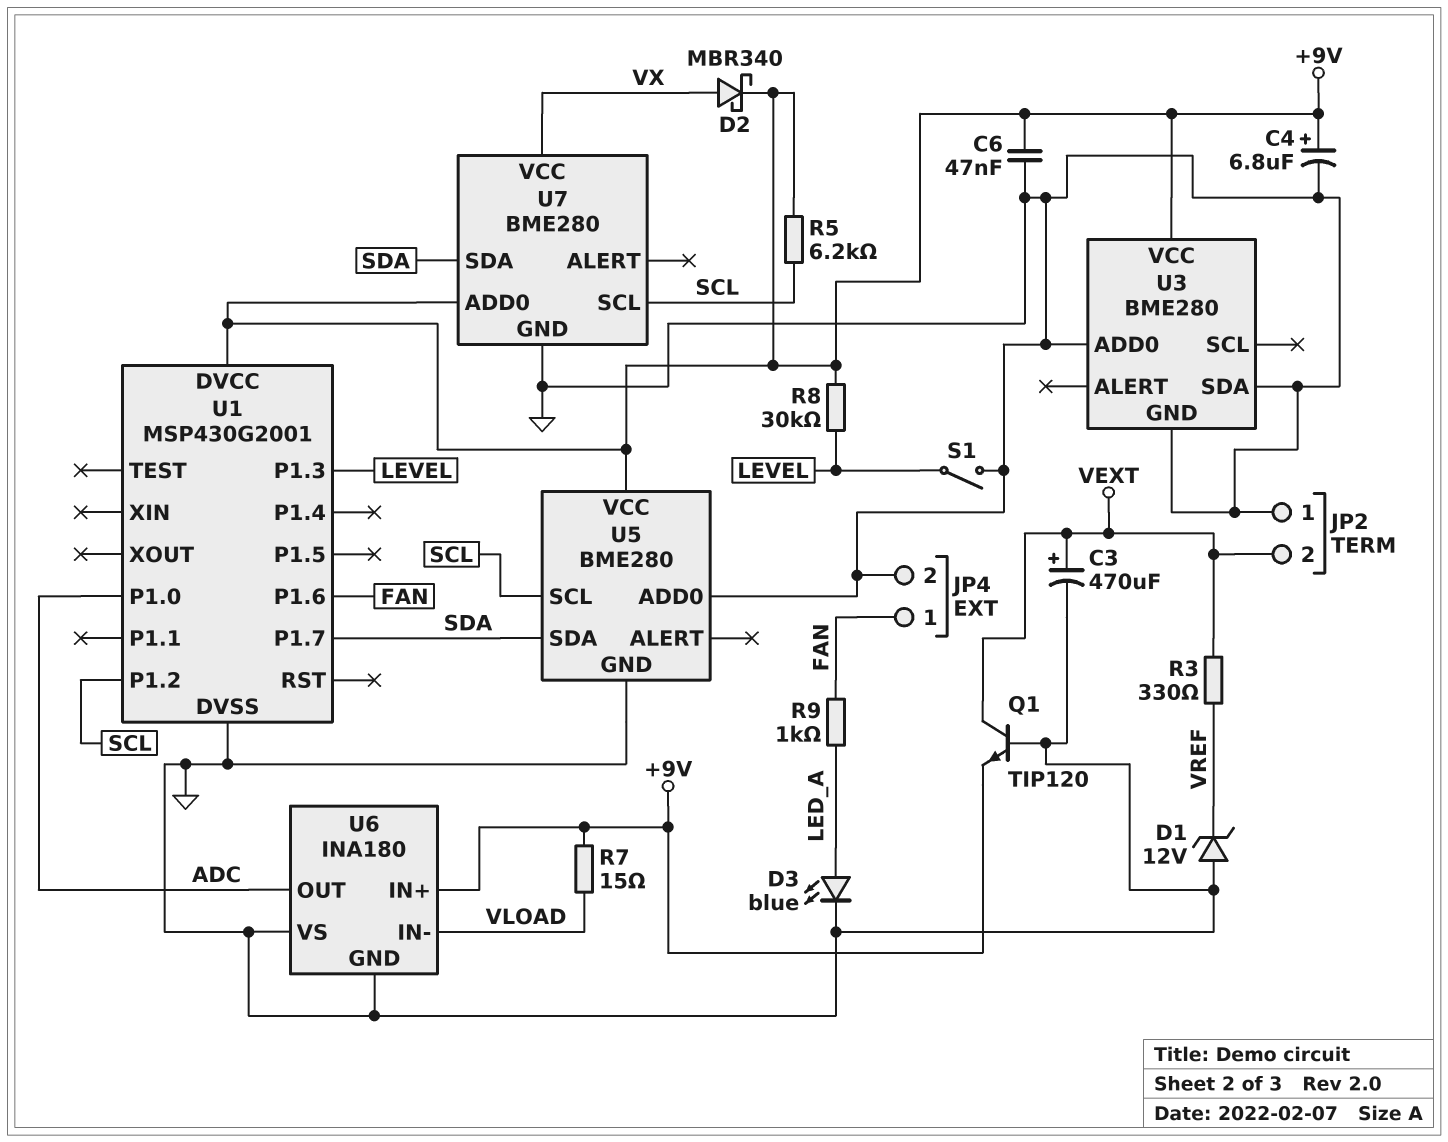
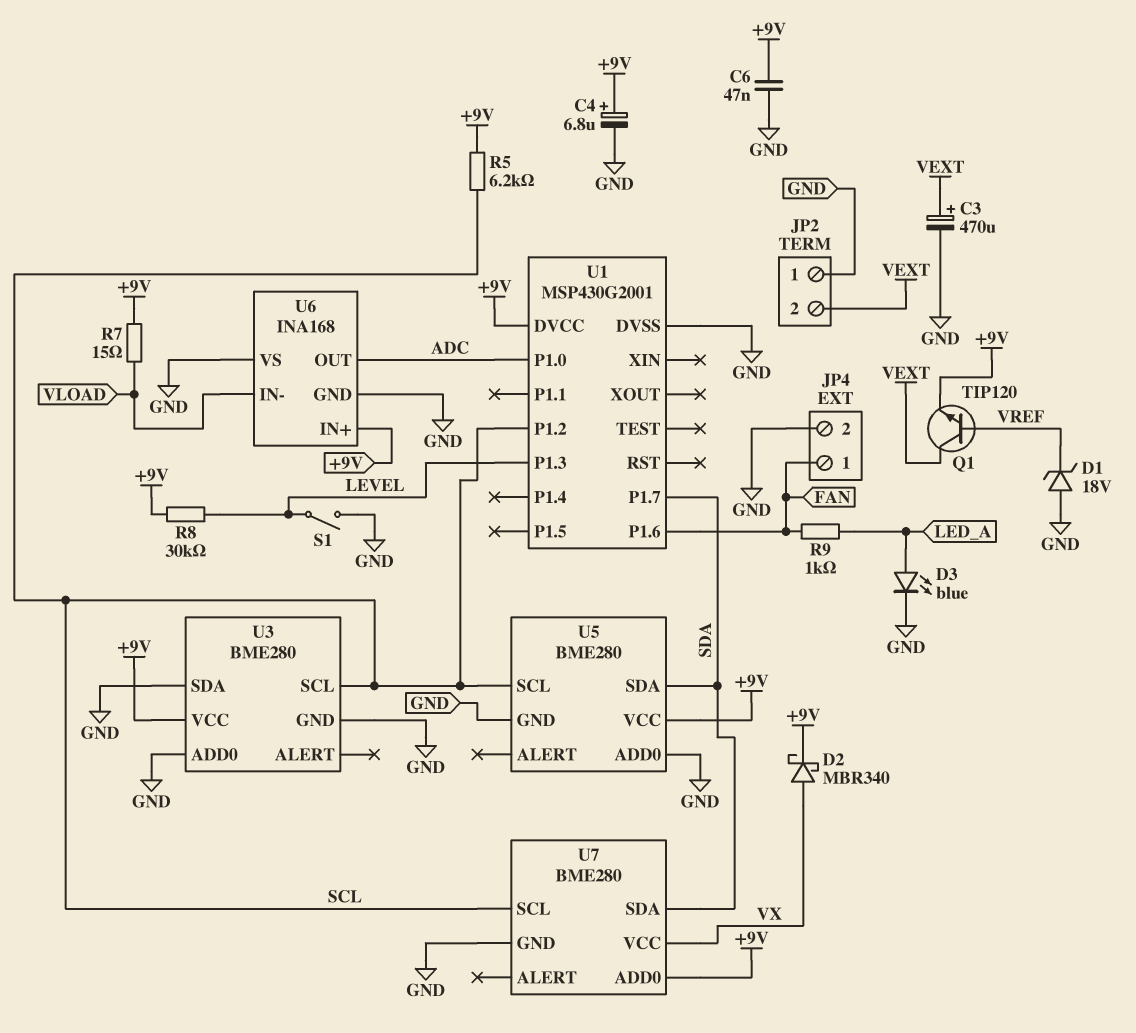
D1: zener 12V (A GND, K VREF) -> zener 18V (A GND, K VREF)
Q1: NPN TIP120 (B GND, C VEXT, E +9V) -> NPN TIP120 (B VREF, C VEXT, E +9V)
R3: 330 (VEXT, VREF) -> none
U3 pin SCL: none -> SCL
U6: INA180 -> INA168

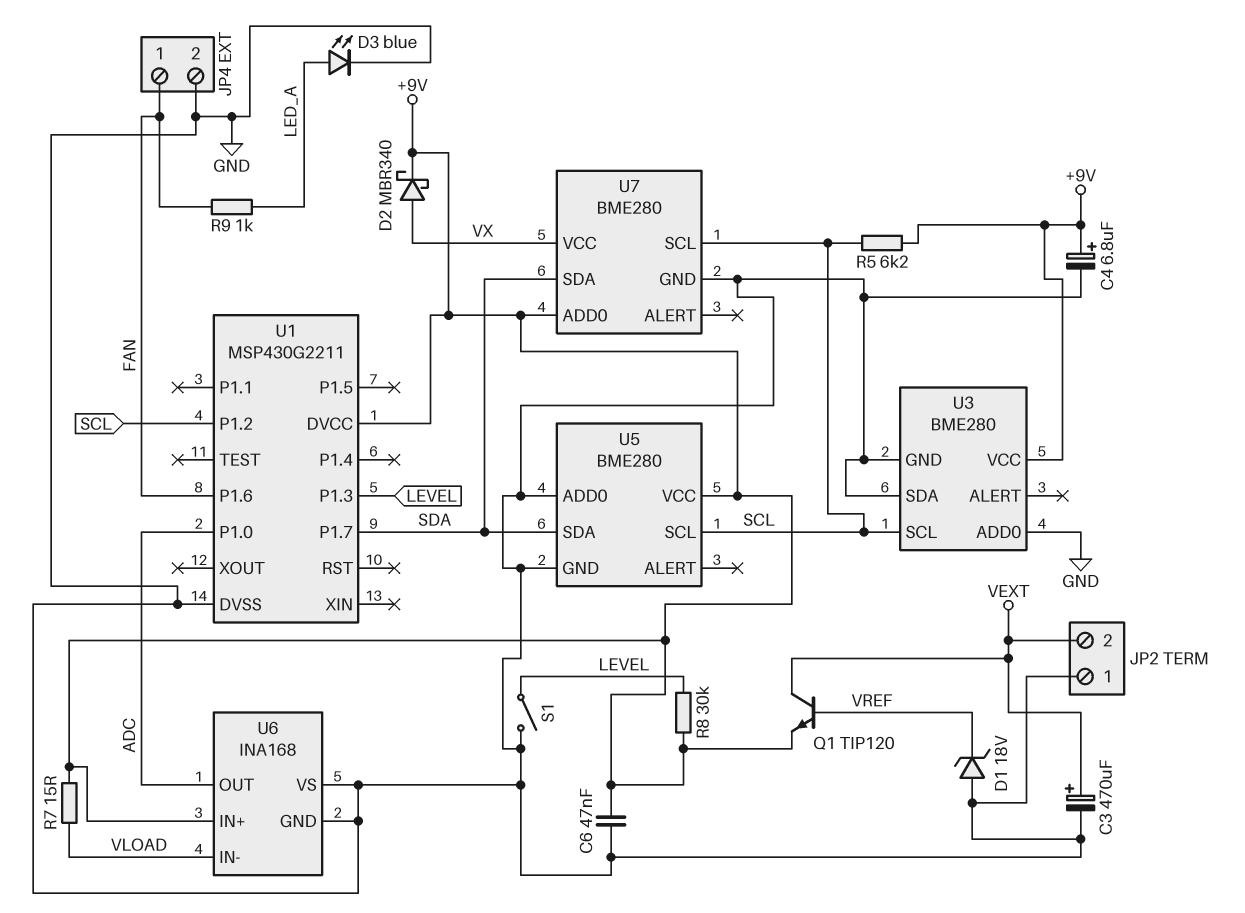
U1: MSP430G2001 -> MSP430G2211

